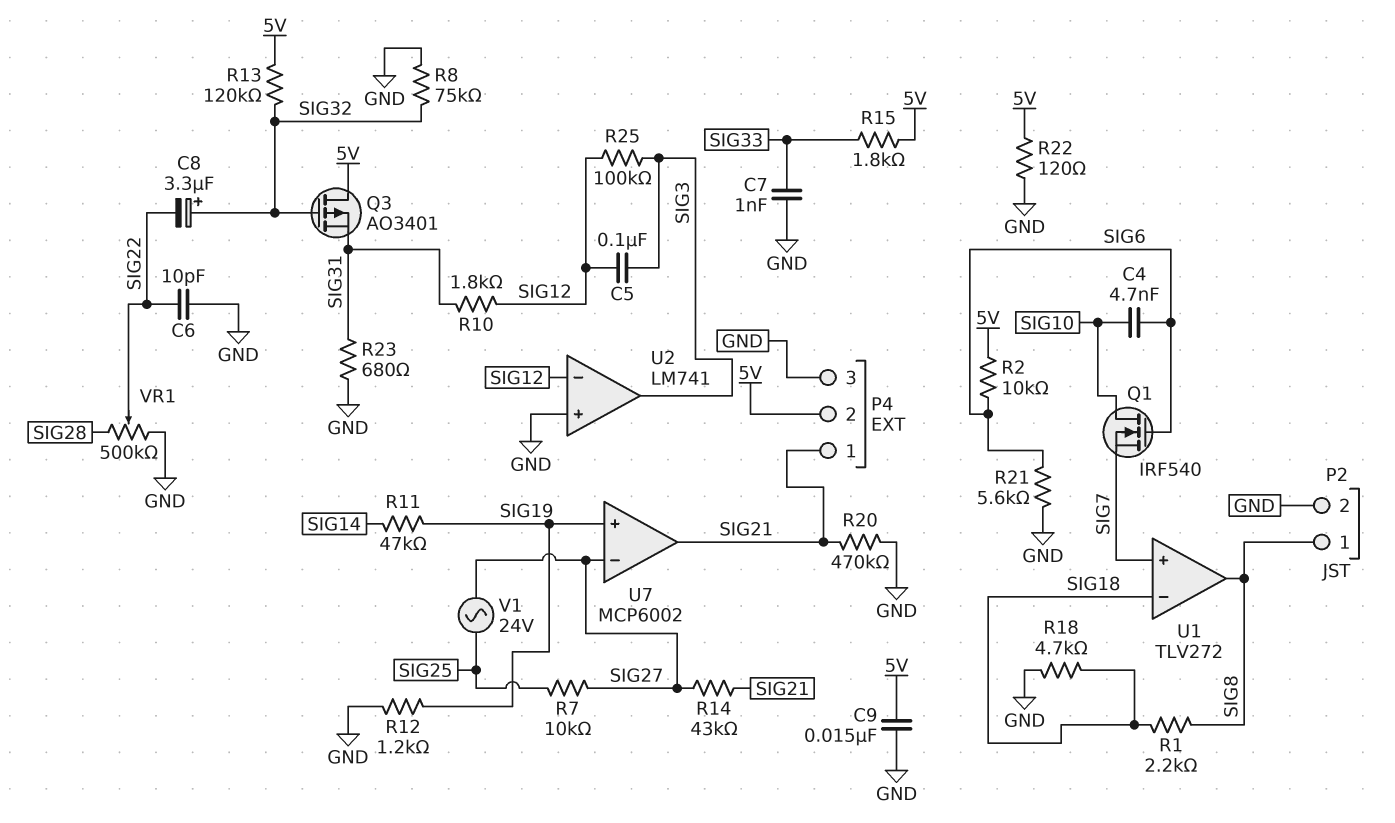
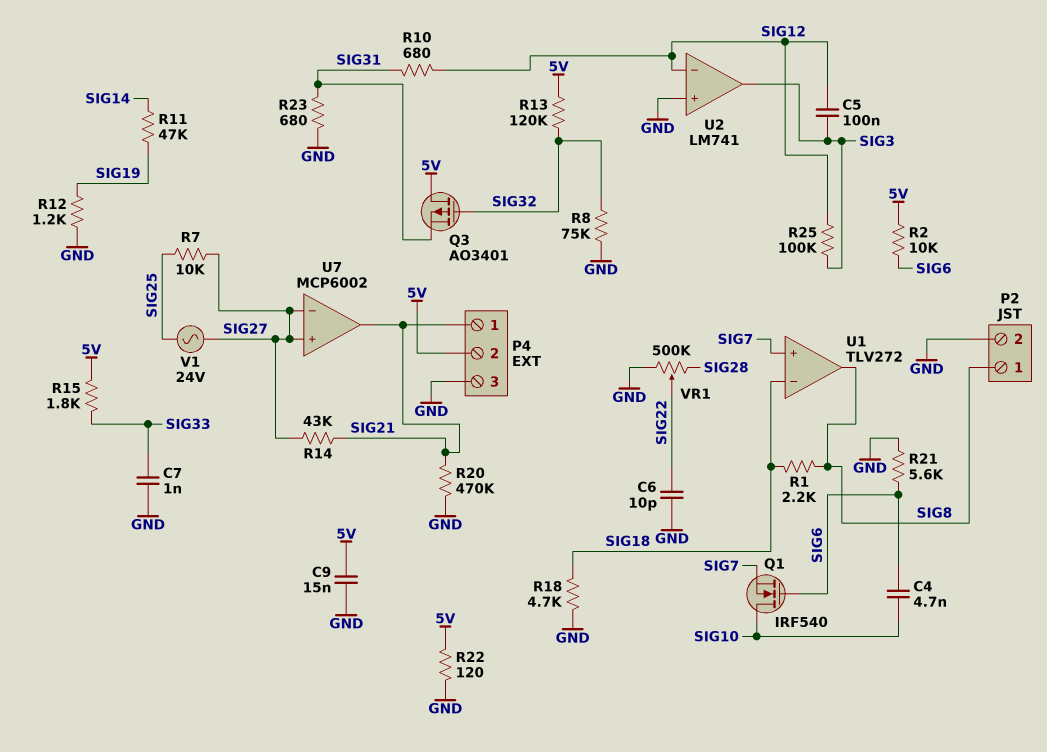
C8: 3.3uF (plus SIG32, minus SIG22) -> none
R10: 1.8k (SIG12, SIG31) -> 680 (SIG12, SIG31)
U7 pin in+: SIG19 -> SIG27

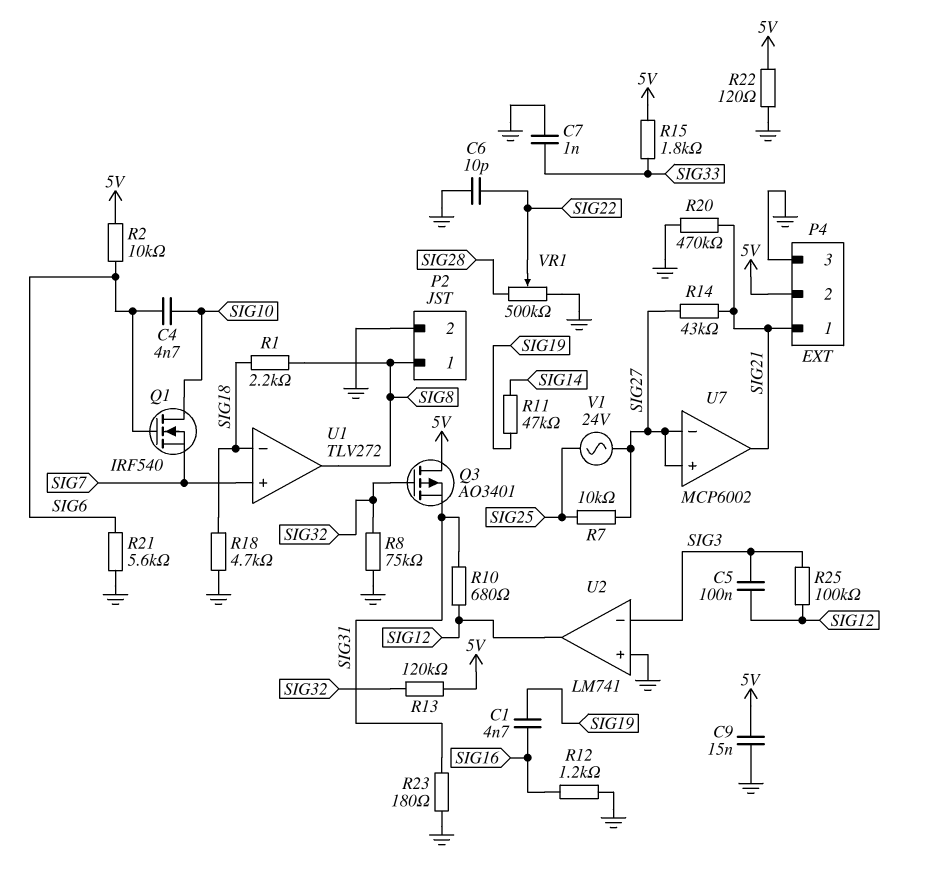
C1: none -> 4.7nF (SIG16, SIG19)
R12: 1.2k (GND, SIG19) -> 1.2k (GND, SIG16)
R23: 680 (GND, SIG31) -> 180 (GND, SIG31)
U2 pin in-: SIG12 -> SIG3
U2 pin out: SIG3 -> SIG12

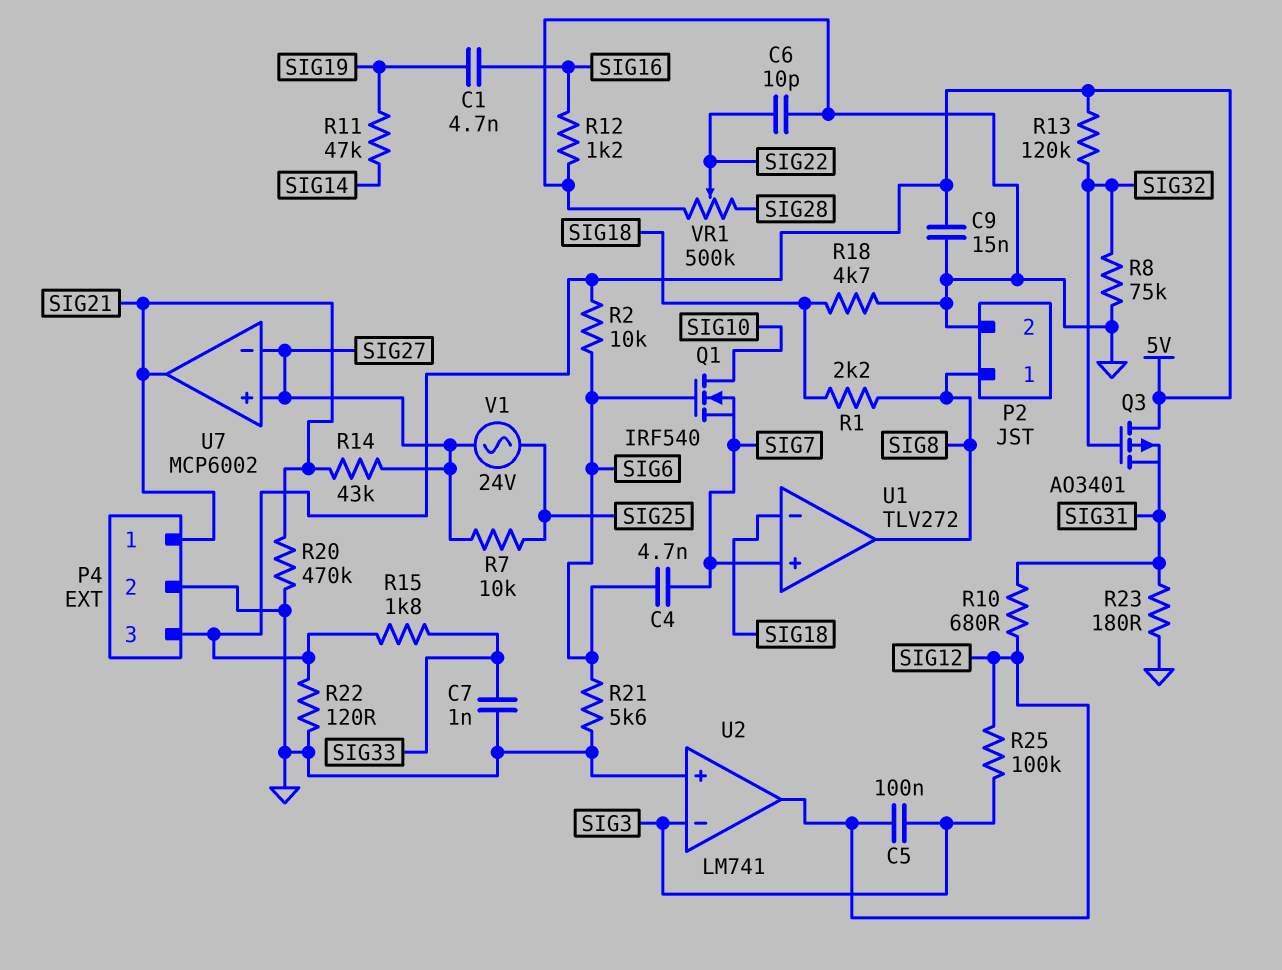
C4: 4.7nF (SIG6, SIG10) -> 4.7nF (SIG6, SIG7)
P4 pin 2: 5V -> GND
P4 pin 3: GND -> 5V

